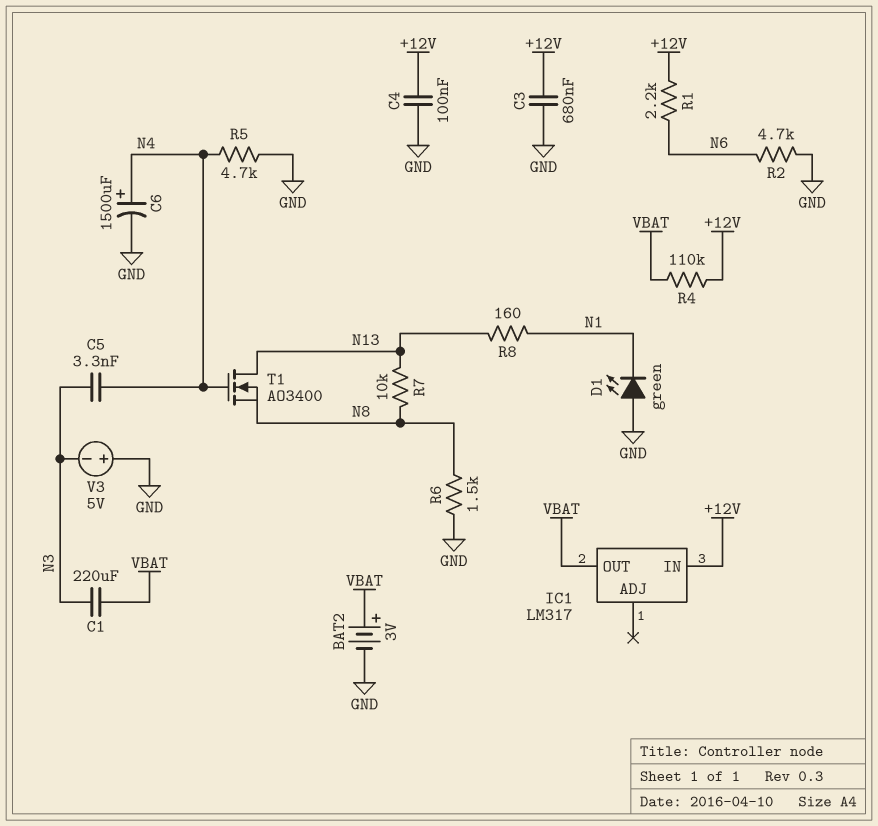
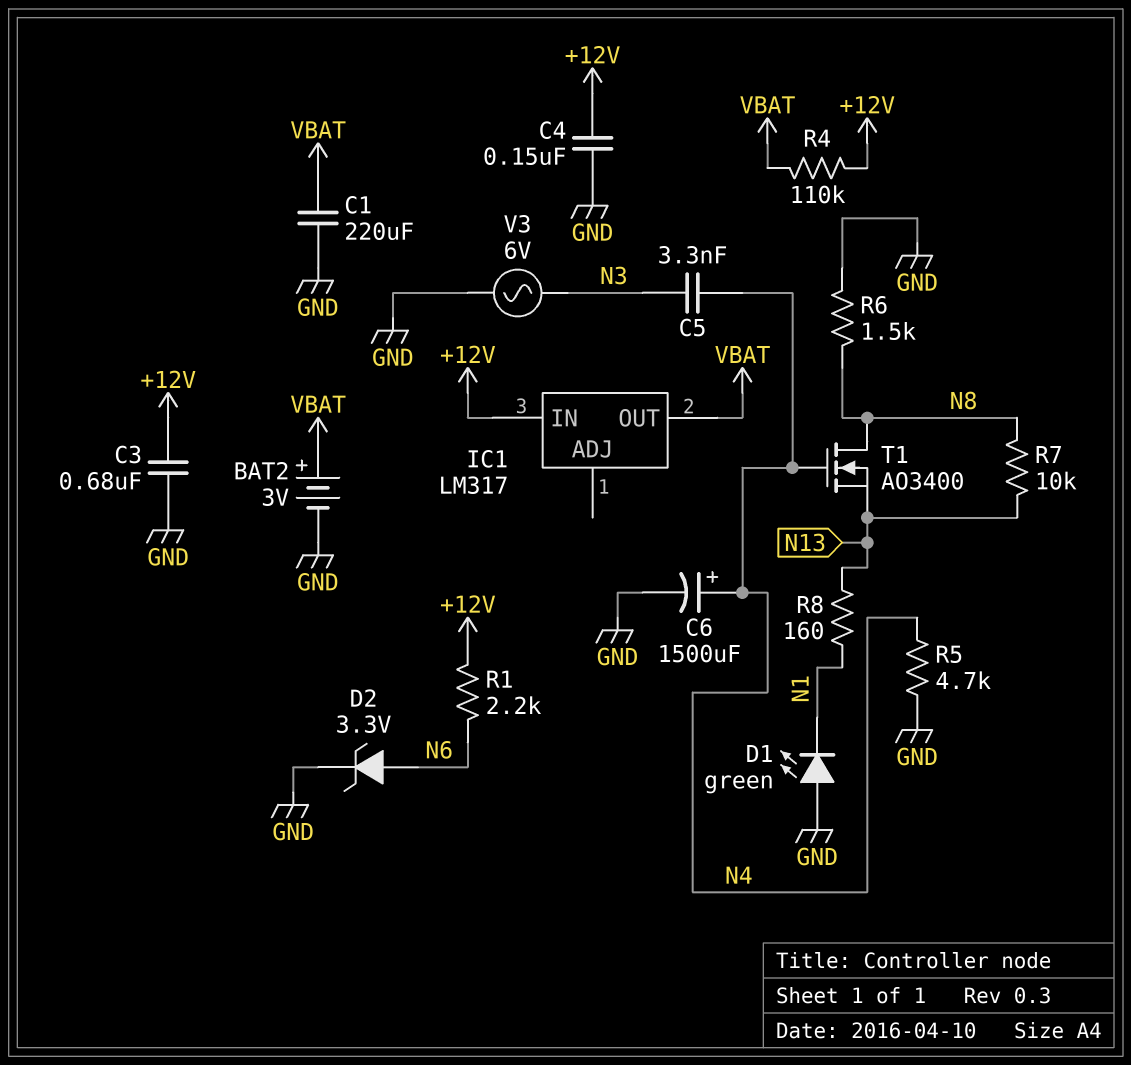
C1: 220uF (N3, VBAT) -> 220uF (GND, VBAT)
C4: 100nF (+12V, GND) -> 150nF (+12V, GND)
D2: none -> zener 3.3V (A N6, K GND)
R2: 4.7k (GND, N6) -> none
T1: NMOS AO3400 (G N4, D N13, S N8) -> NMOS AO3400 (G N4, D N8, S N13)
V3: 5V (plus GND, minus N3) -> AC 6V (GND, N3)

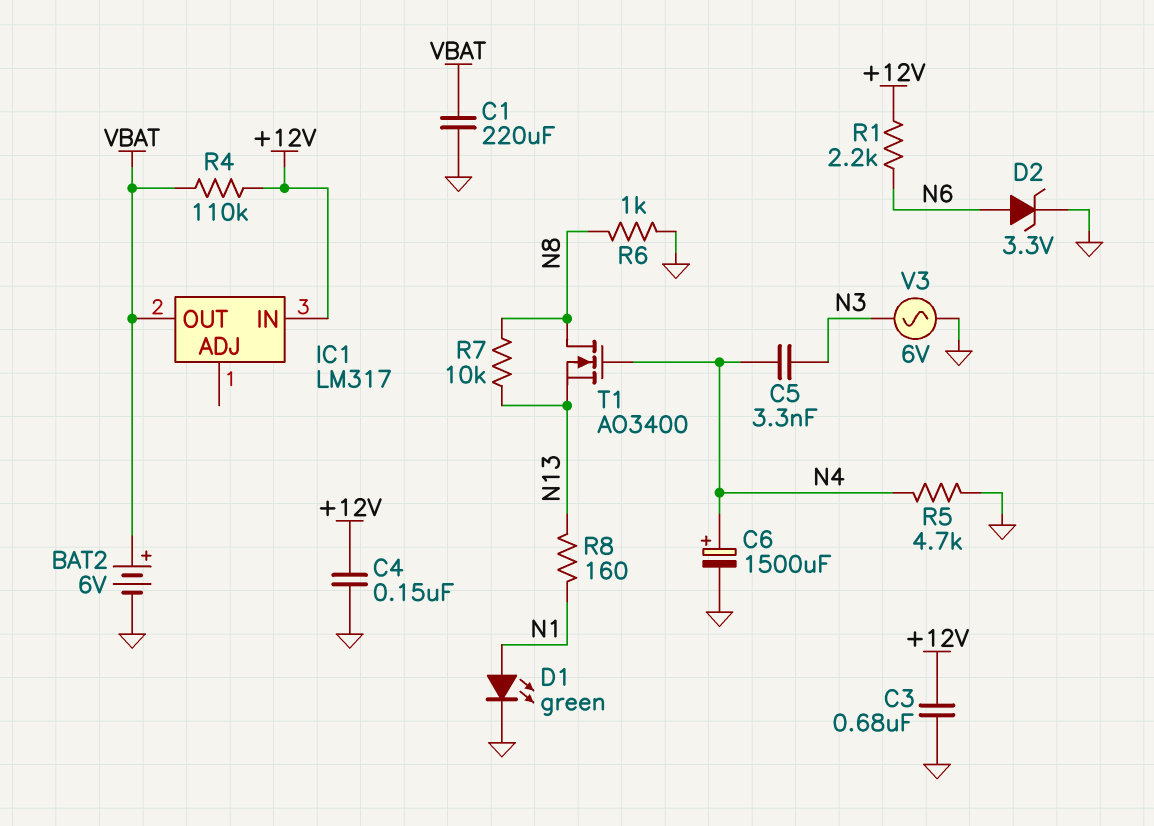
BAT2: 3V (plus VBAT, minus GND) -> 6V (plus VBAT, minus GND)
D1: LED green (A GND, K N1) -> LED green (A N1, K GND)
R6: 1.5k (GND, N8) -> 1k (GND, N8)

